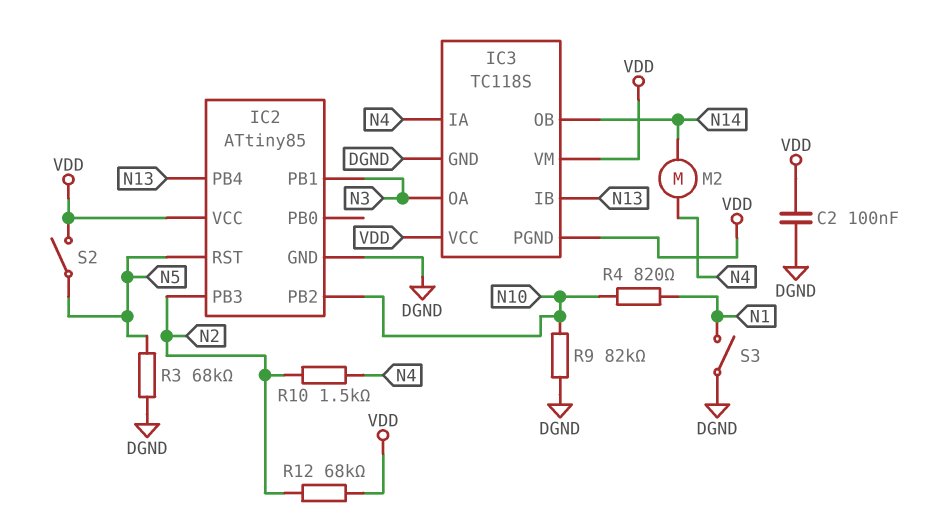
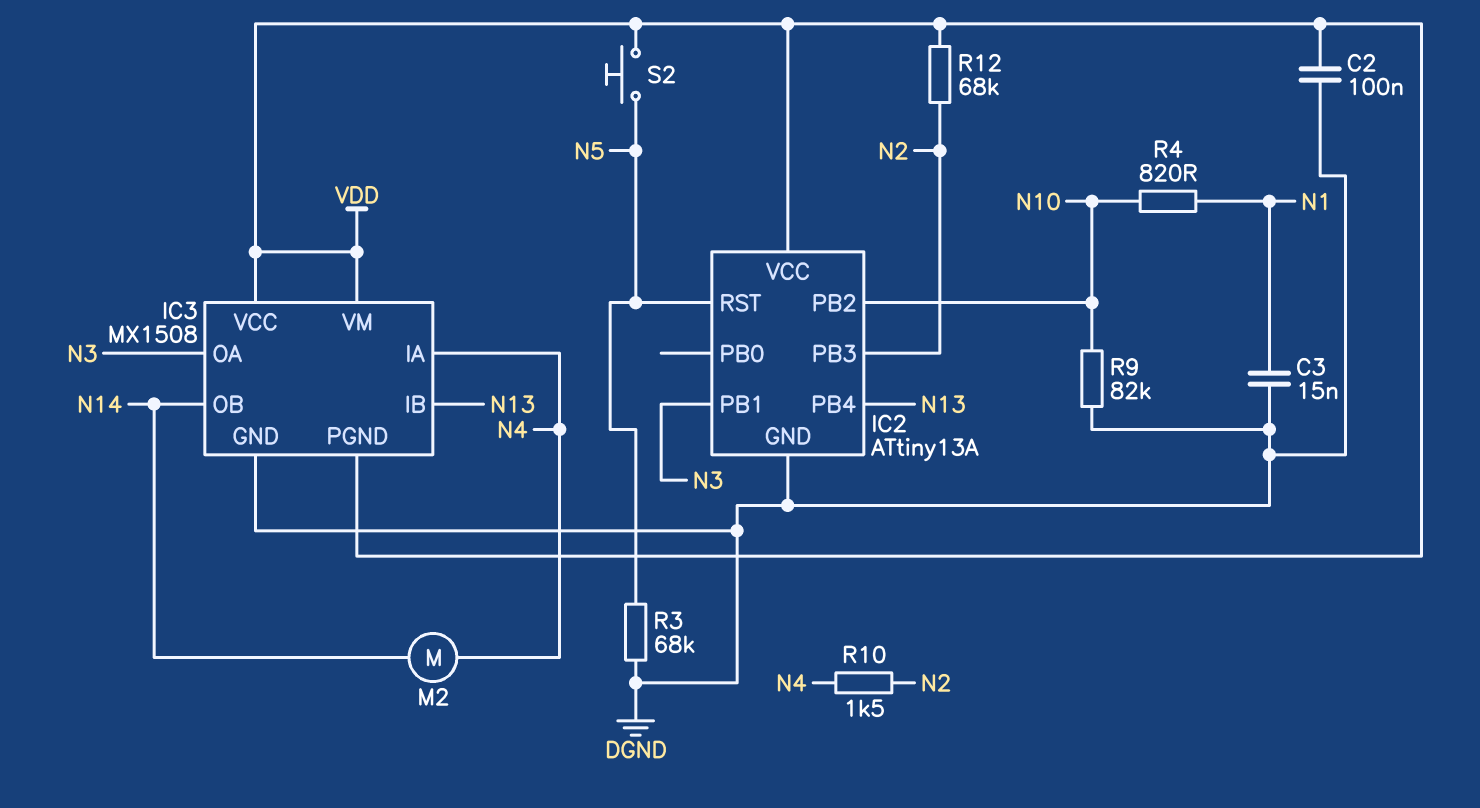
C3: none -> 15nF (DGND, N1)
IC2: ATtiny85 -> ATtiny13A
IC3: TC118S -> MX1508
S2: switch (N5, VDD) -> button (N5, VDD)
S3: switch (DGND, N1) -> none

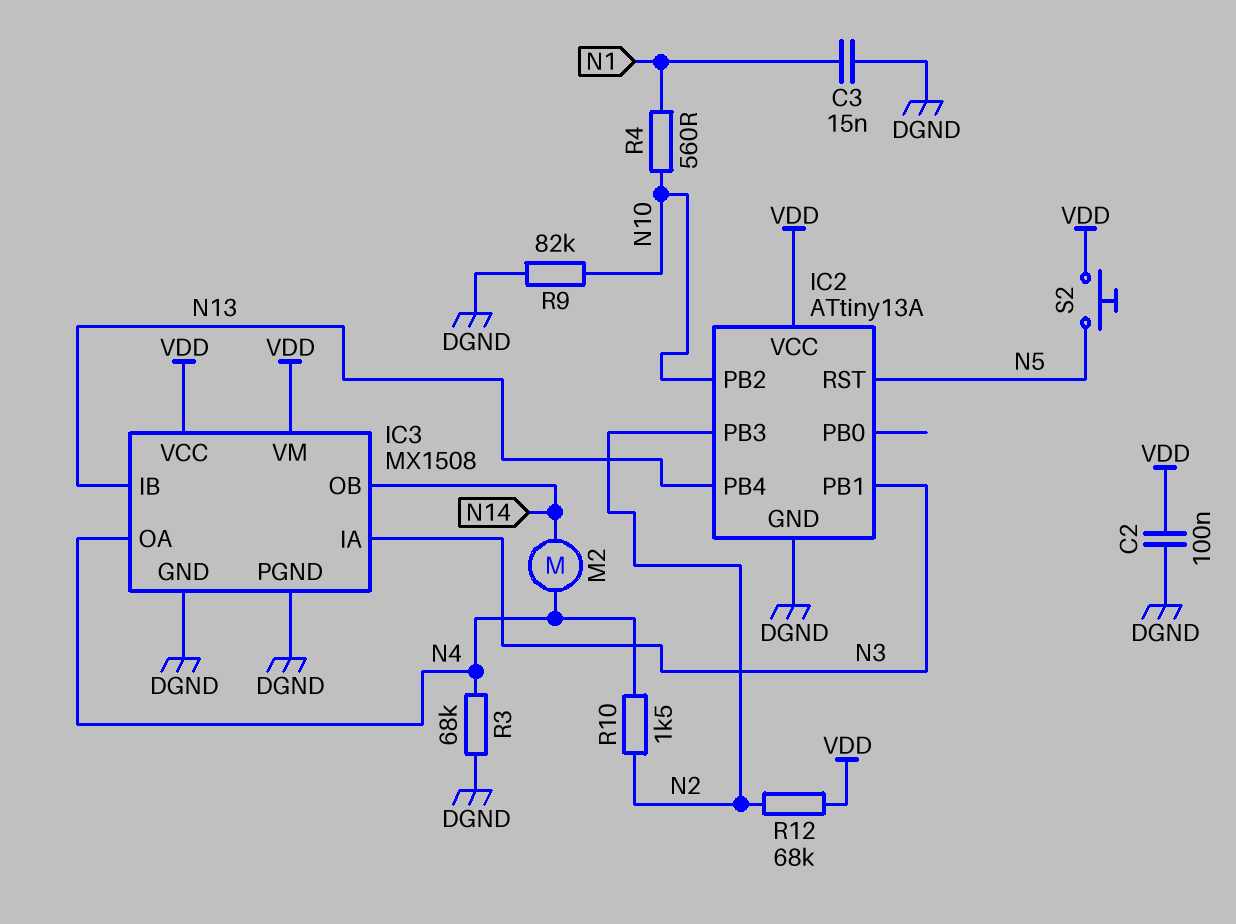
IC3 pin IA: N4 -> N3
IC3 pin OA: N3 -> N4
IC3 pin PGND: VDD -> DGND
R3: 68k (DGND, N5) -> 68k (DGND, N4)
R4: 820 (N1, N10) -> 560 (N1, N10)

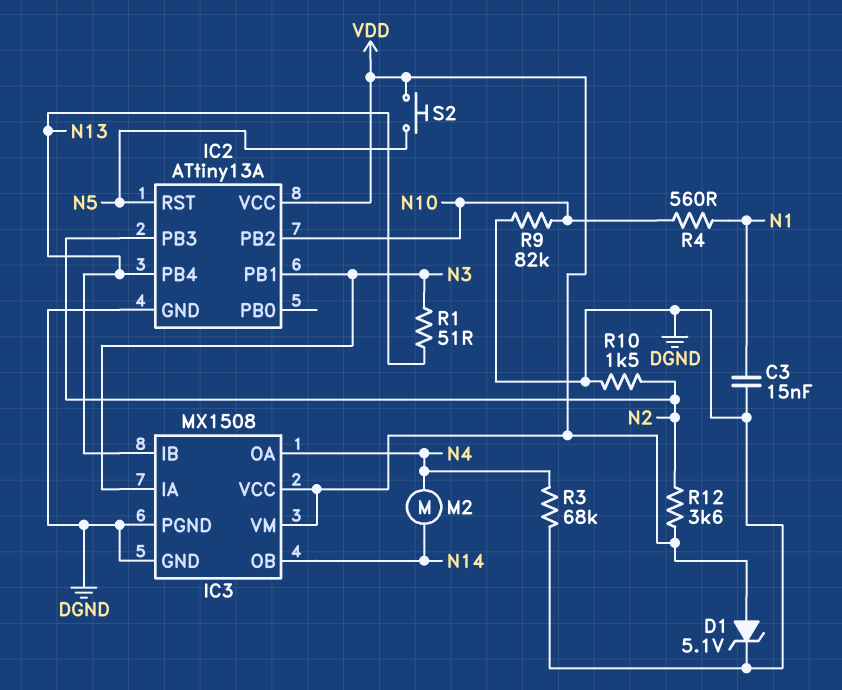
C2: 100nF (DGND, VDD) -> none
D1: none -> zener 5.1V (A VDD, K DGND)
R1: none -> 51 (N3, N13)
R10: 1.5k (N2, N4) -> 1.5k (DGND, N2)
R12: 68k (N2, VDD) -> 3.6k (N2, VDD)

